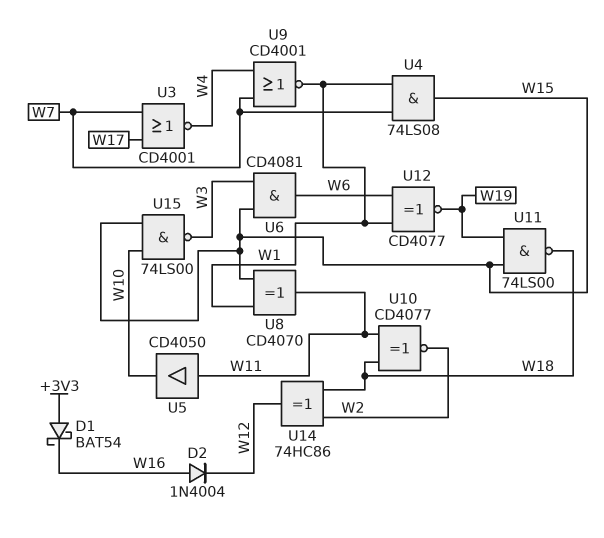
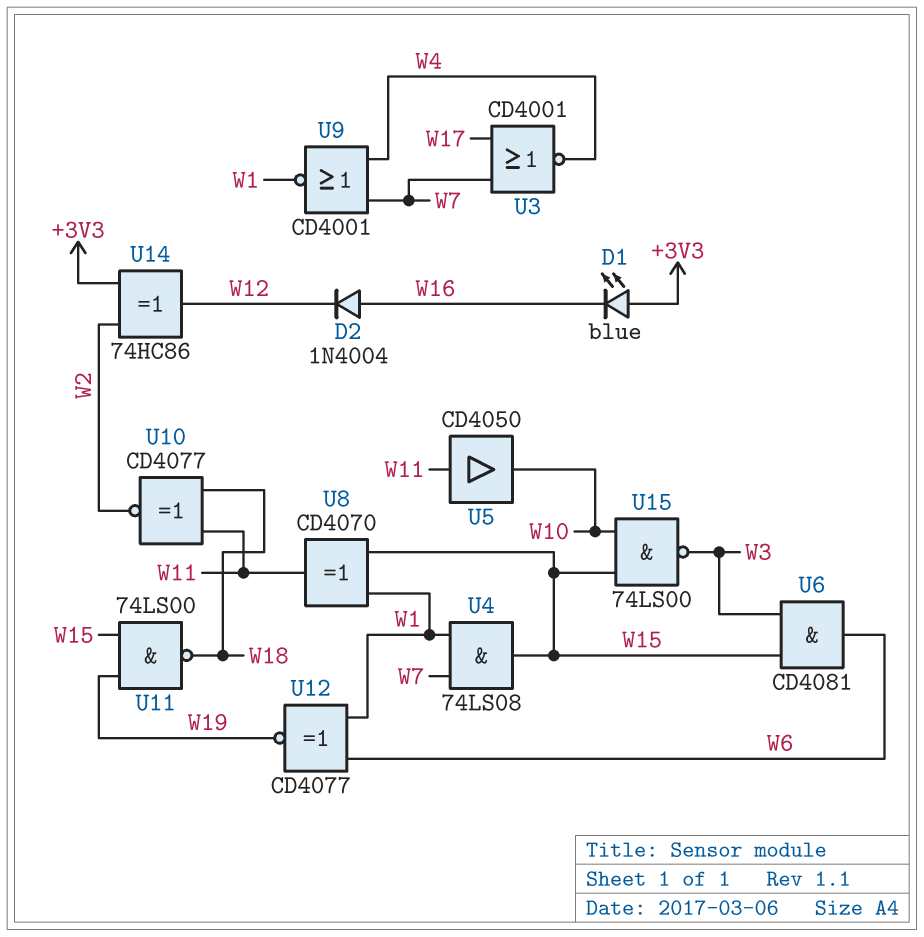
D1: schottky BAT54 (A +3V3, K W16) -> LED blue (A +3V3, K W16)
U14: XOR 74HC86 (in W2, in W18, out W12) -> XOR 74HC86 (in +3V3, in W2, out W12)

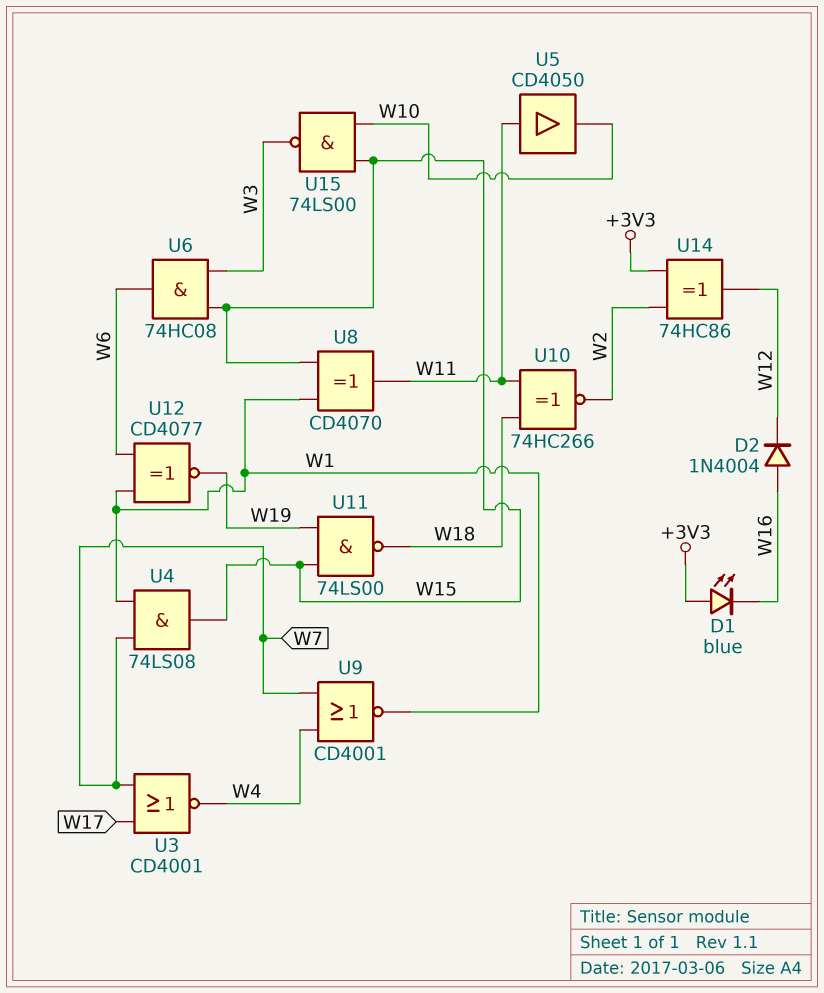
U6: AND CD4081 (in W3, in W15, out W6) -> AND 74HC08 (in W3, in W15, out W6)
U10: XNOR CD4077 (in W11, in W18, out W2) -> XNOR 74HC266 (in W11, in W18, out W2)

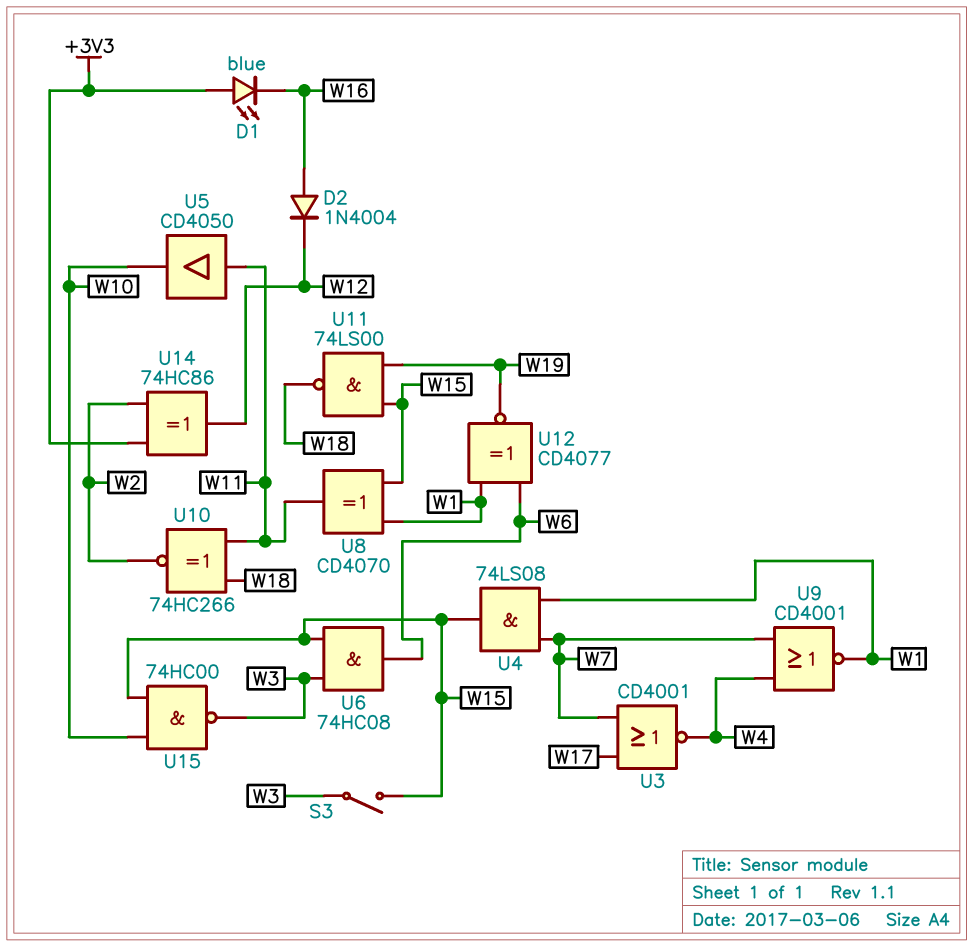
S3: none -> switch (W3, W15)
U15: NAND 74LS00 (in W10, in W15, out W3) -> NAND 74HC00 (in W10, in W15, out W3)

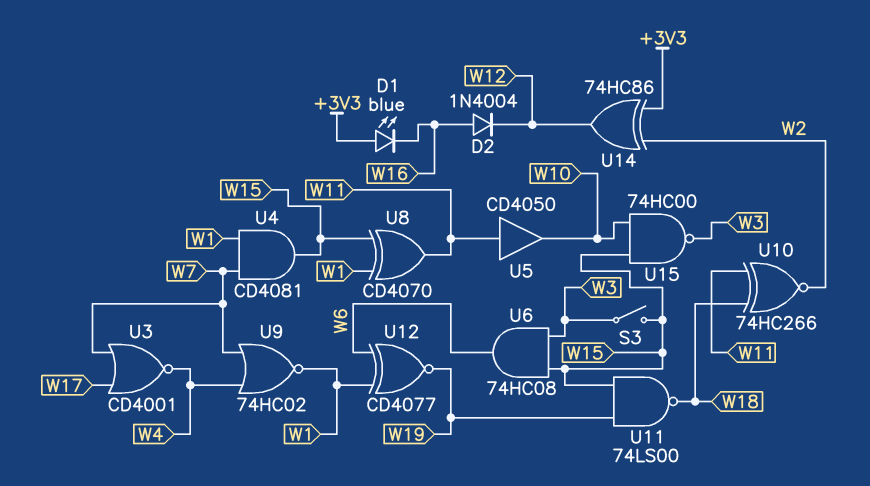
U4: AND 74LS08 (in W1, in W7, out W15) -> AND CD4081 (in W1, in W7, out W15)
U9: NOR CD4001 (in W4, in W7, out W1) -> NOR 74HC02 (in W4, in W7, out W1)

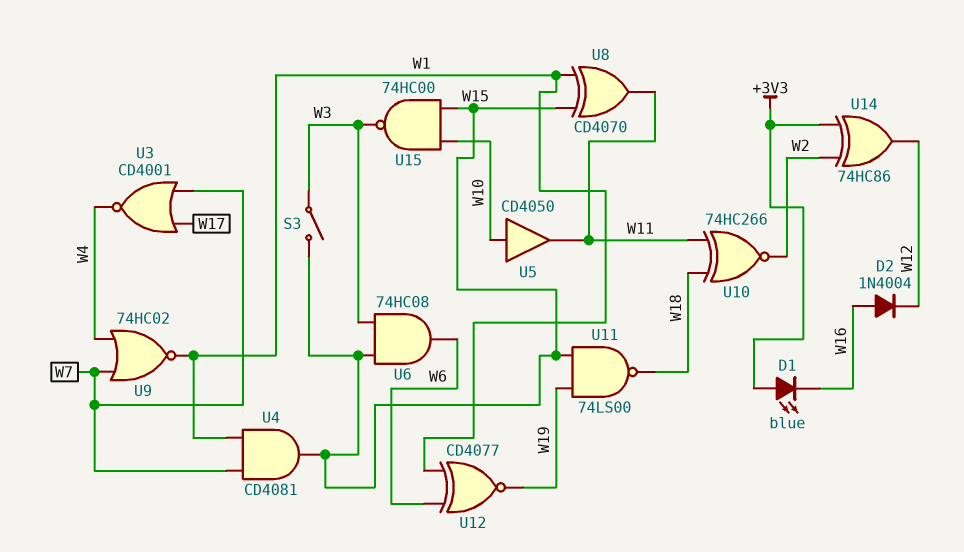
U5: buffer CD4050 (in W11, out W10) -> buffer CD4050 (in W10, out W11)

